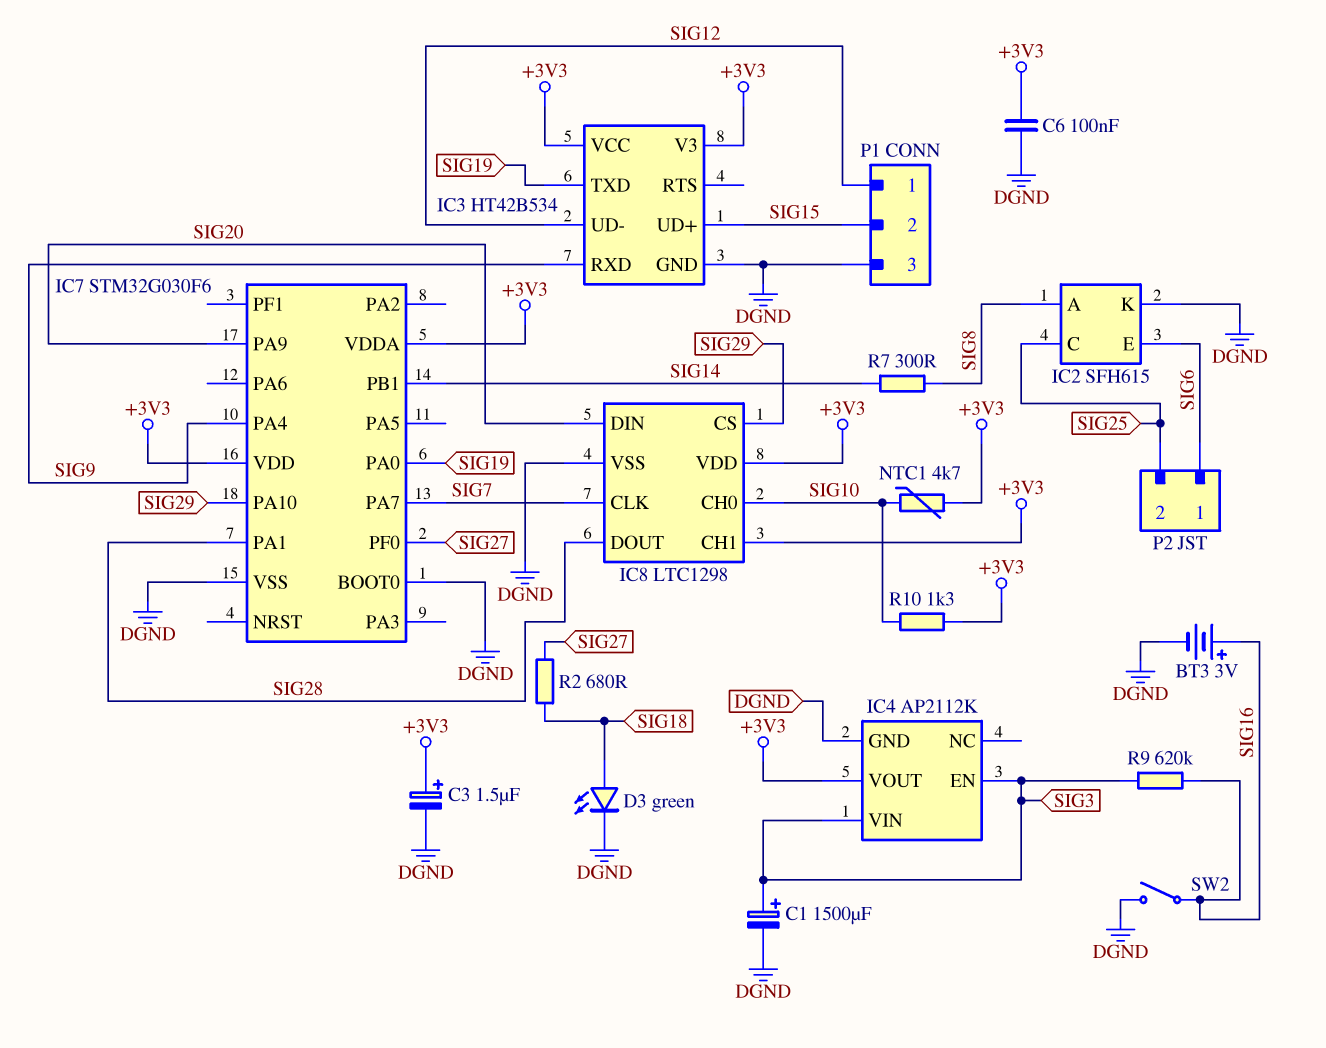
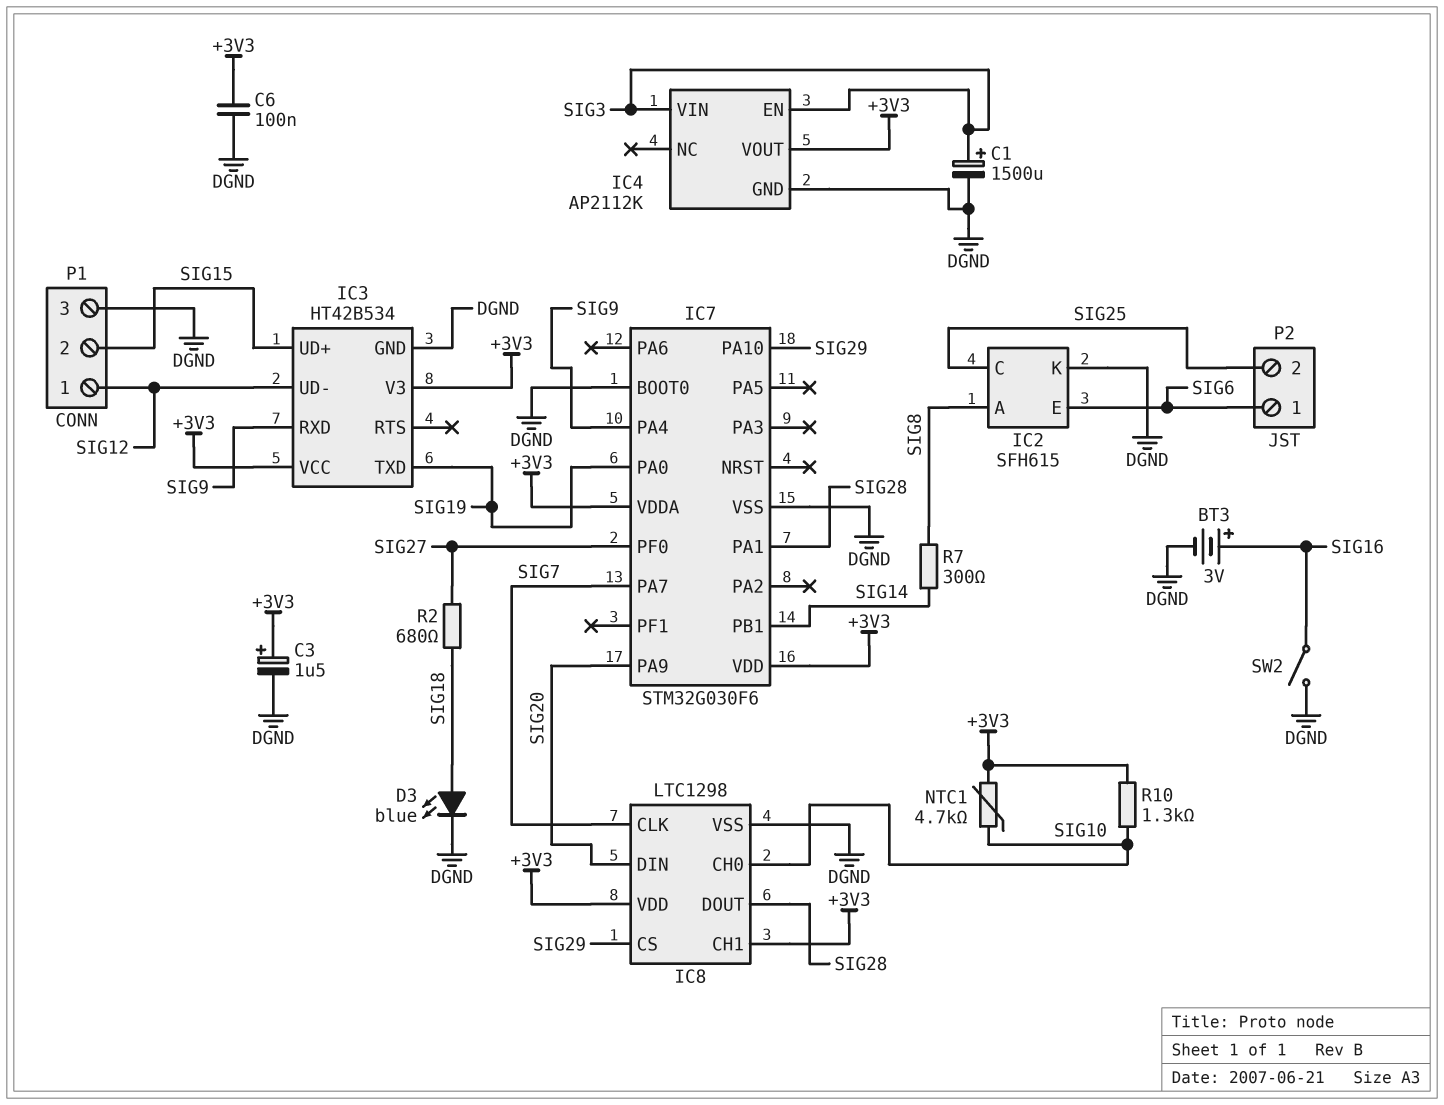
D3: LED green (A SIG18, K DGND) -> LED blue (A SIG18, K DGND)
R9: 620k (SIG3, SIG16) -> none

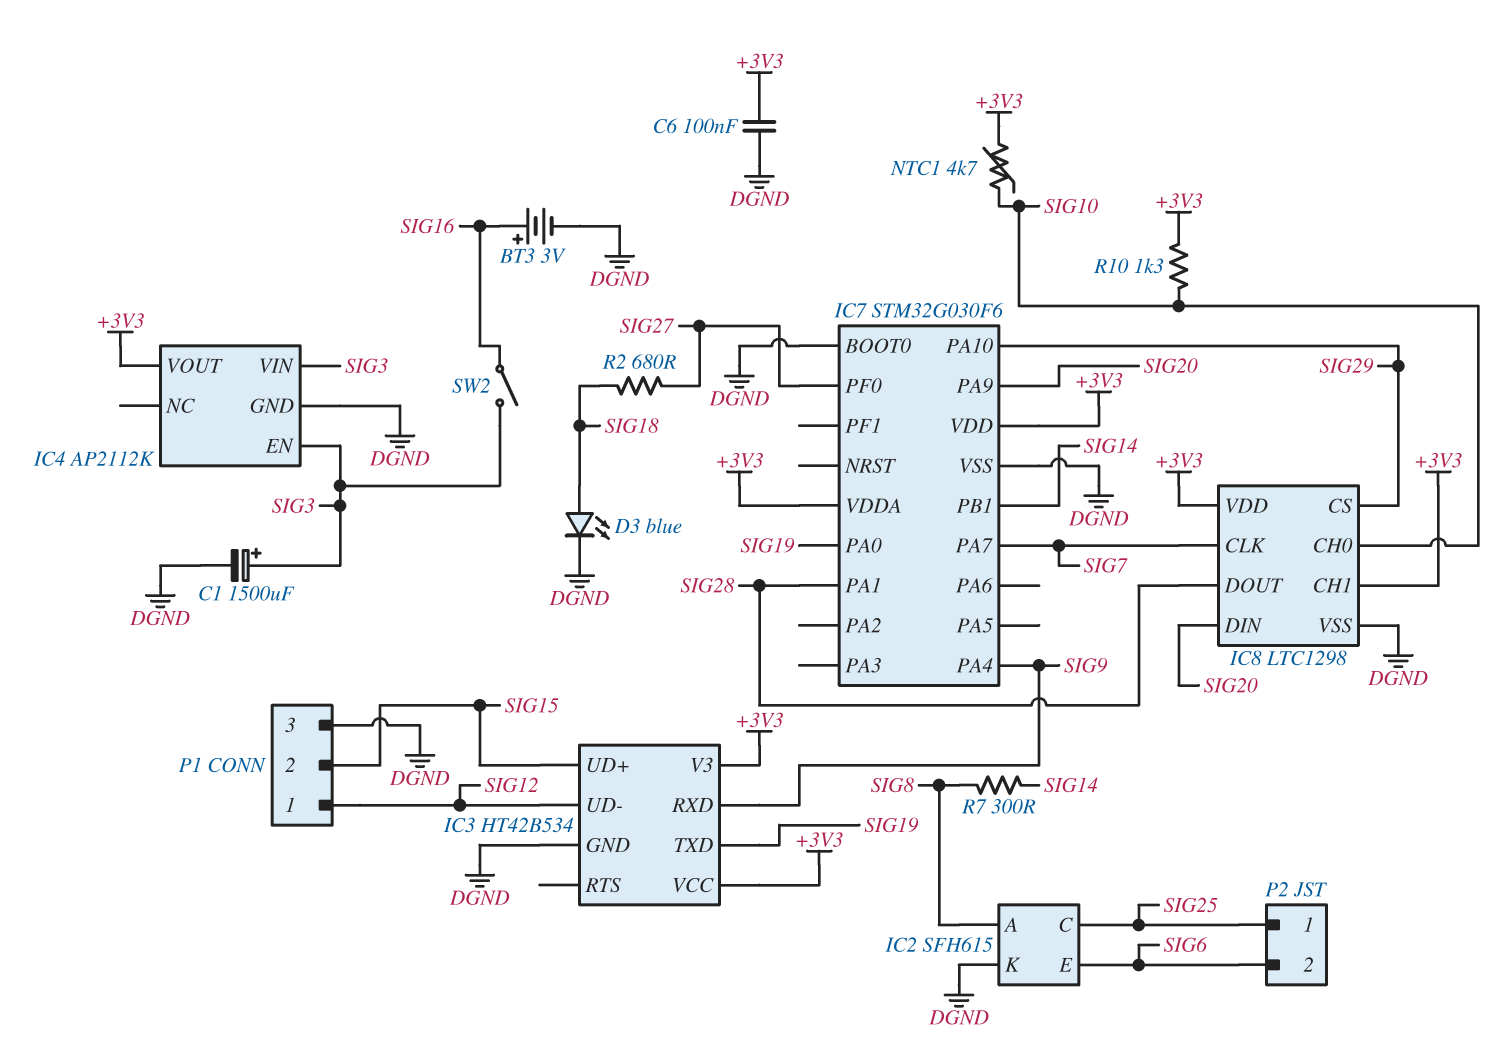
C3: 1.5uF (plus +3V3, minus DGND) -> none
P2 pin 1: SIG6 -> SIG25
P2 pin 2: SIG25 -> SIG6
SW2: switch (DGND, SIG16) -> switch (SIG3, SIG16)

